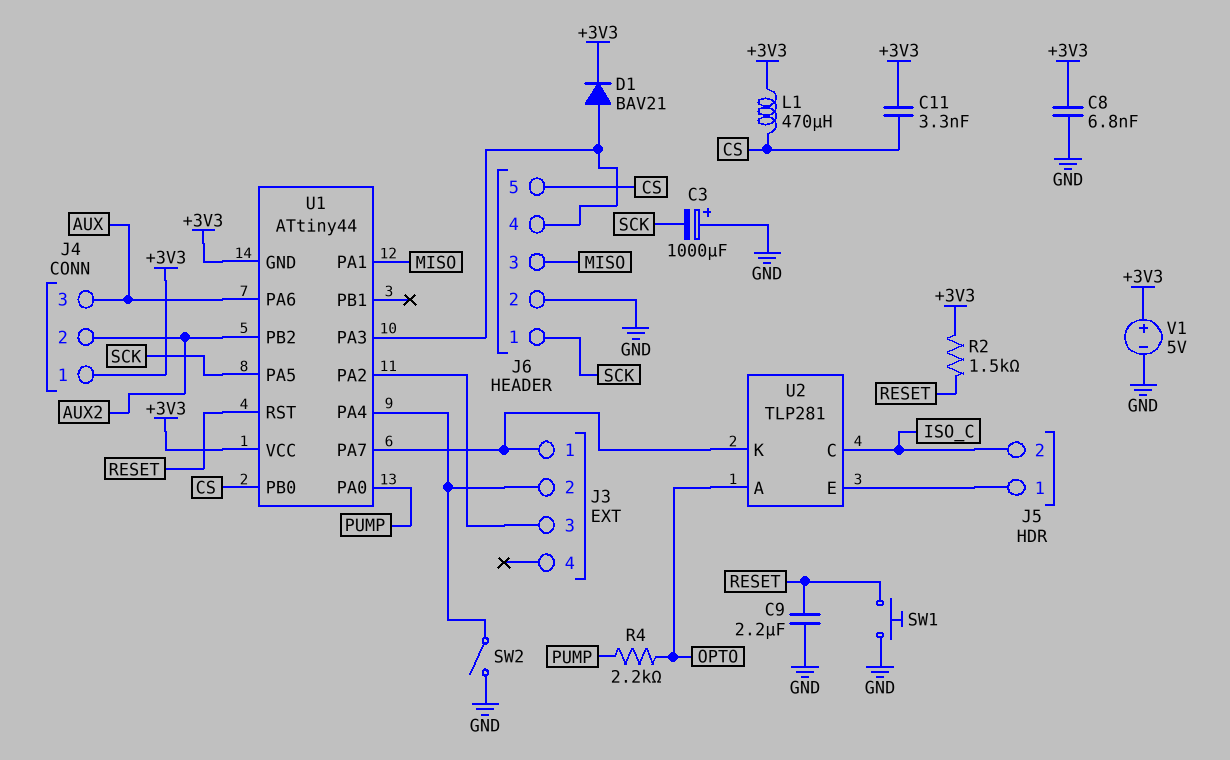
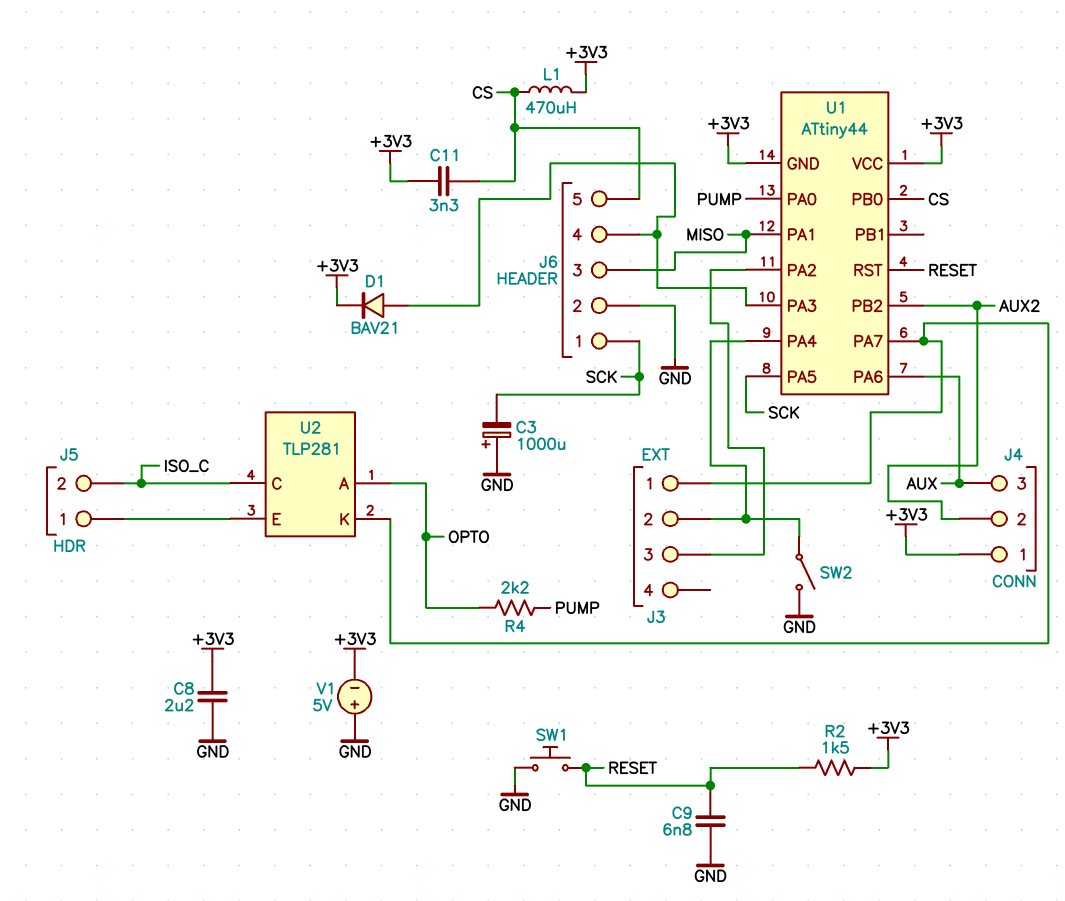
C8: 6.8nF (+3V3, GND) -> 2.2uF (+3V3, GND)
C9: 2.2uF (GND, RESET) -> 6.8nF (GND, RESET)
V1: 5V (plus +3V3, minus GND) -> 5V (plus GND, minus +3V3)

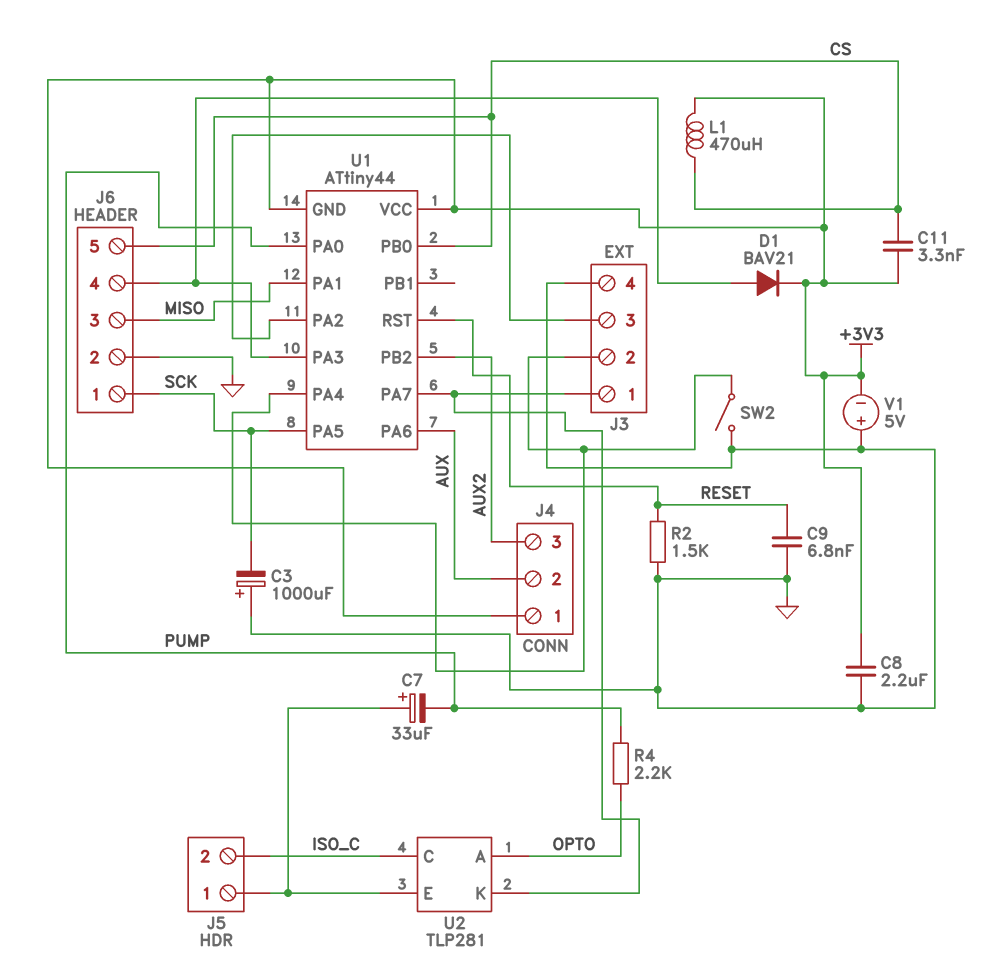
C7: none -> 33uF (plus J5/1, minus PUMP)
J3 pin 4: none -> GND
J4 pin 2: AUX2 -> AUX
J4 pin 3: AUX -> AUX2
R2: 1.5k (+3V3, RESET) -> 1.5k (GND, RESET)
SW1: button (GND, RESET) -> none

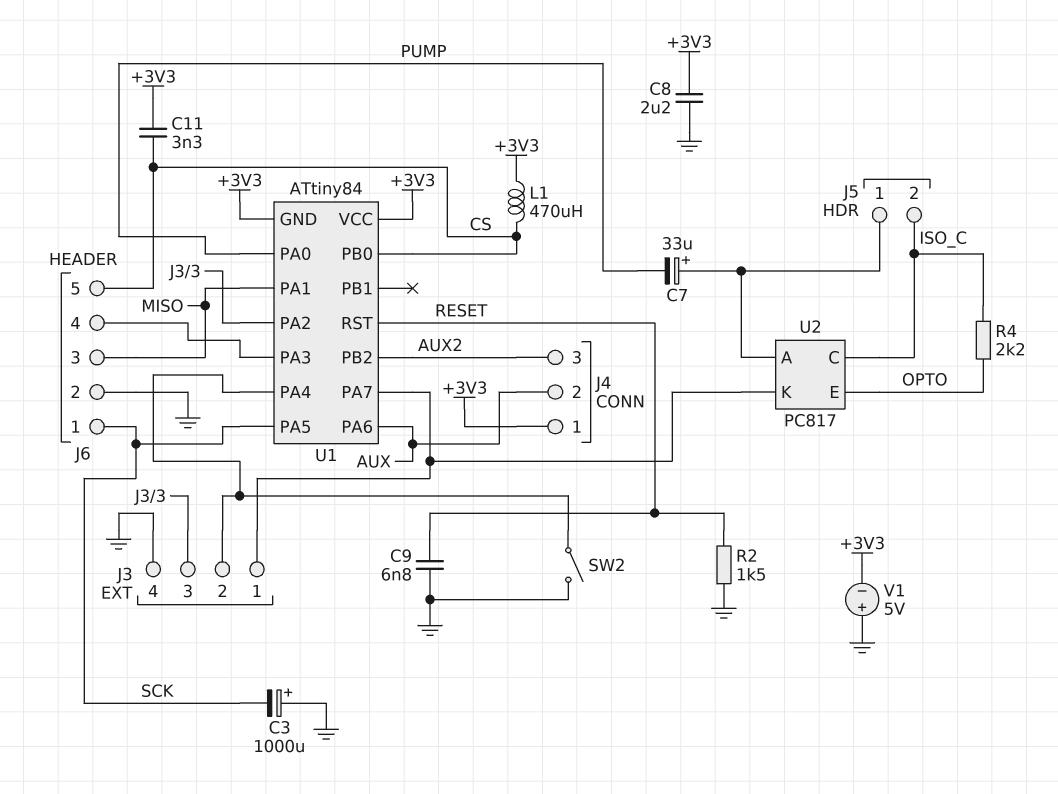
D1: diode BAV21 (A J6/4, K +3V3) -> none
R4: 2.2k (OPTO, PUMP) -> 2.2k (ISO_C, OPTO)
U1: ATtiny44 -> ATtiny84
U2: TLP281 -> PC817
U2 pin A: OPTO -> J5/1
U2 pin E: J5/1 -> OPTO

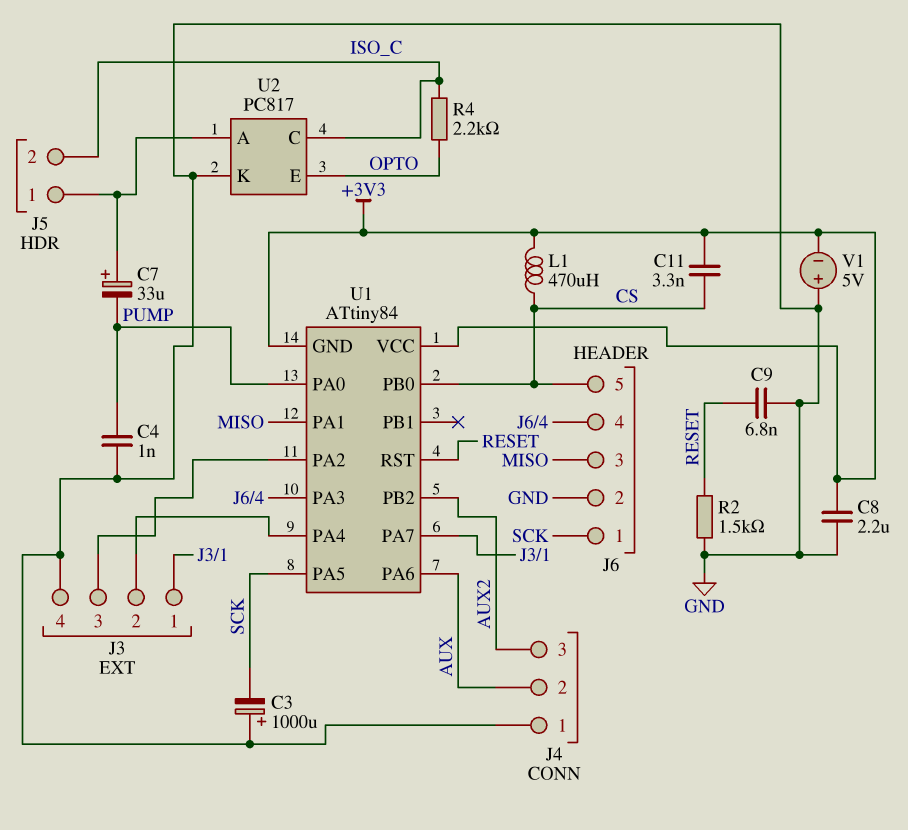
C4: none -> 1nF (GND, PUMP)
J4 pin 1: +3V3 -> GND
SW2: switch (GND, J3/2) -> none
U2 pin K: J3/1 -> GND

